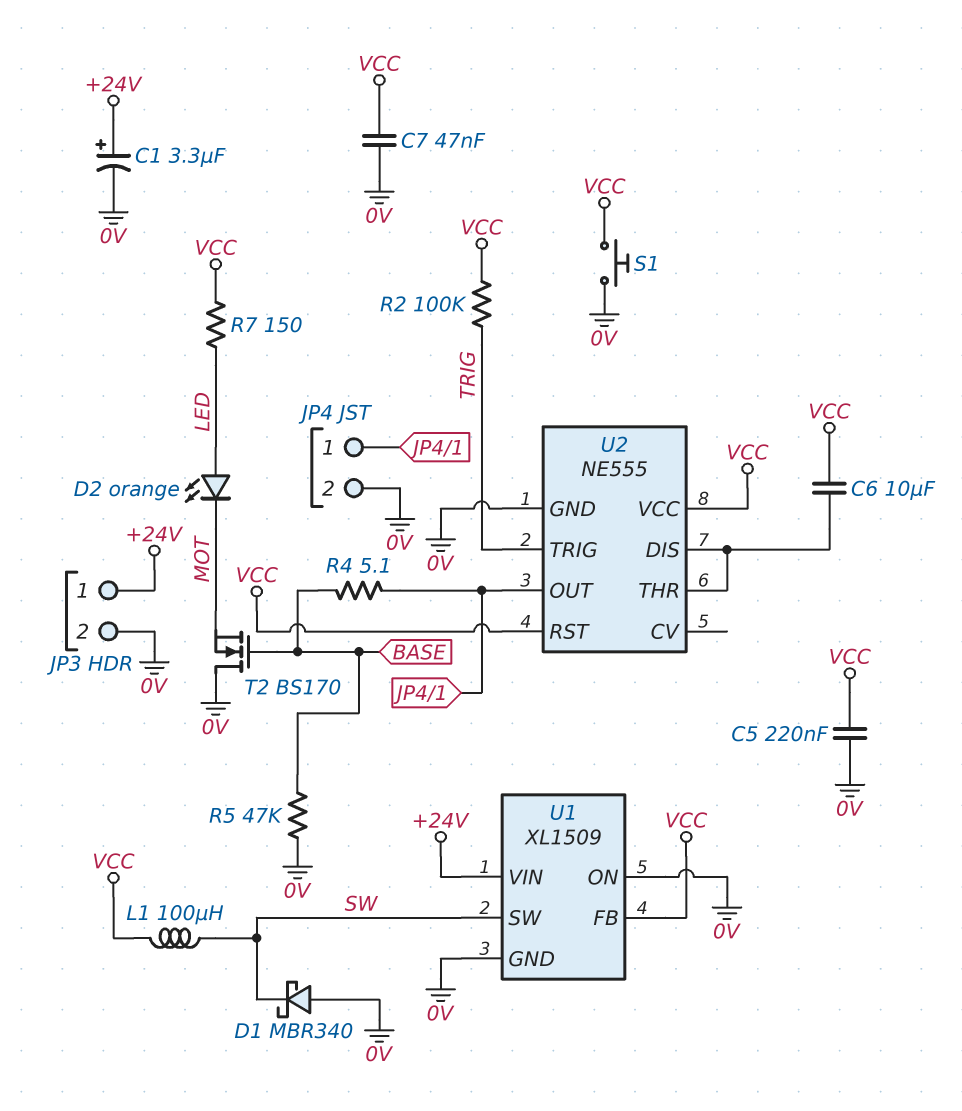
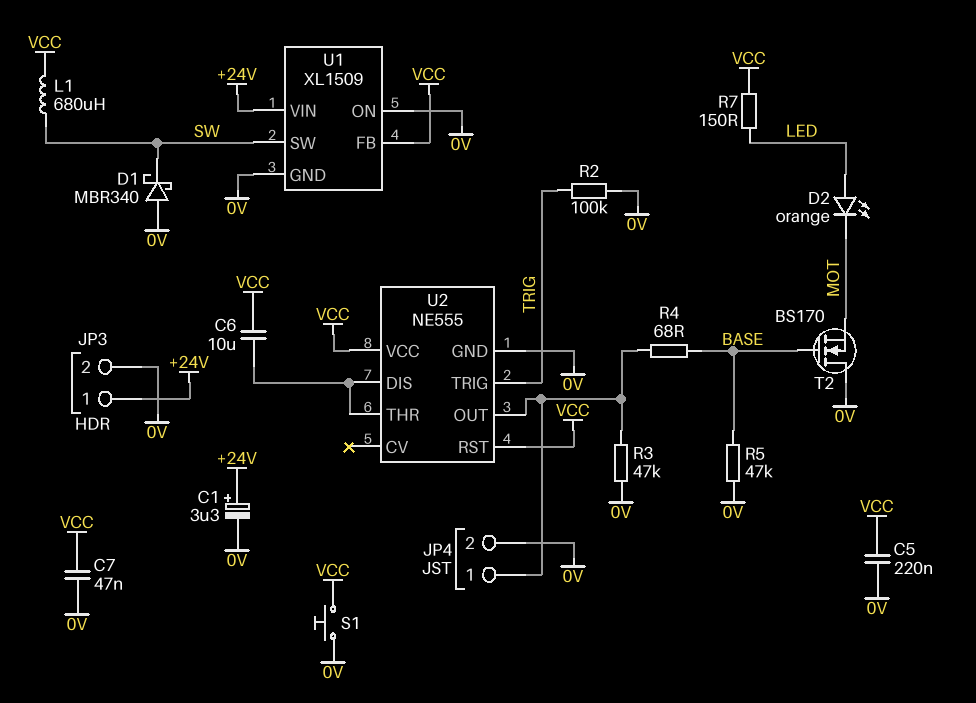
L1: 100uH (SW, VCC) -> 680uH (SW, VCC)
R2: 100k (TRIG, VCC) -> 100k (0V, TRIG)
R3: none -> 47k (0V, JP4/1)
R4: 5.1 (BASE, JP4/1) -> 68 (BASE, JP4/1)

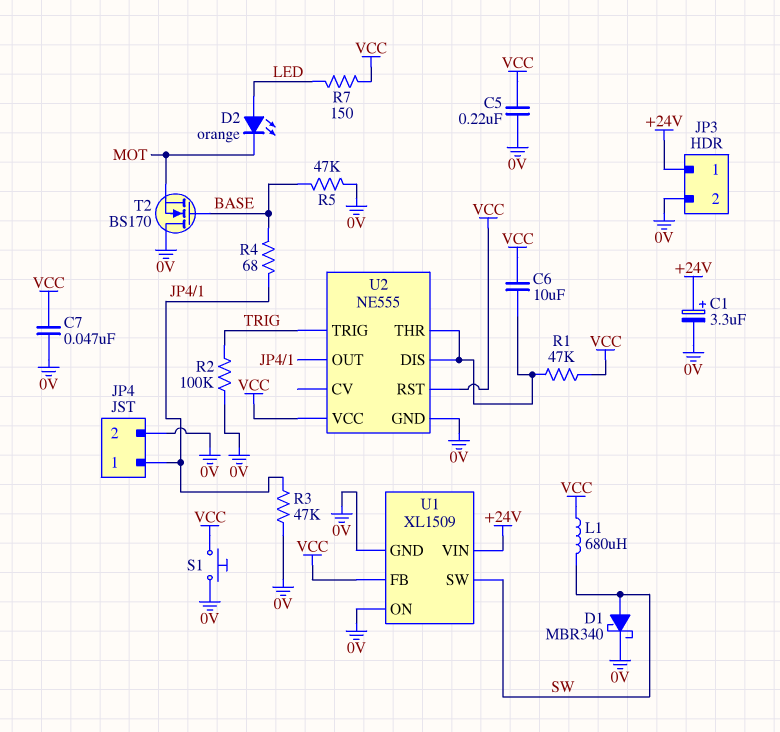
D1: schottky MBR340 (A 0V, K SW) -> schottky MBR340 (A SW, K 0V)
R1: none -> 47k (U2/DIS, VCC)

